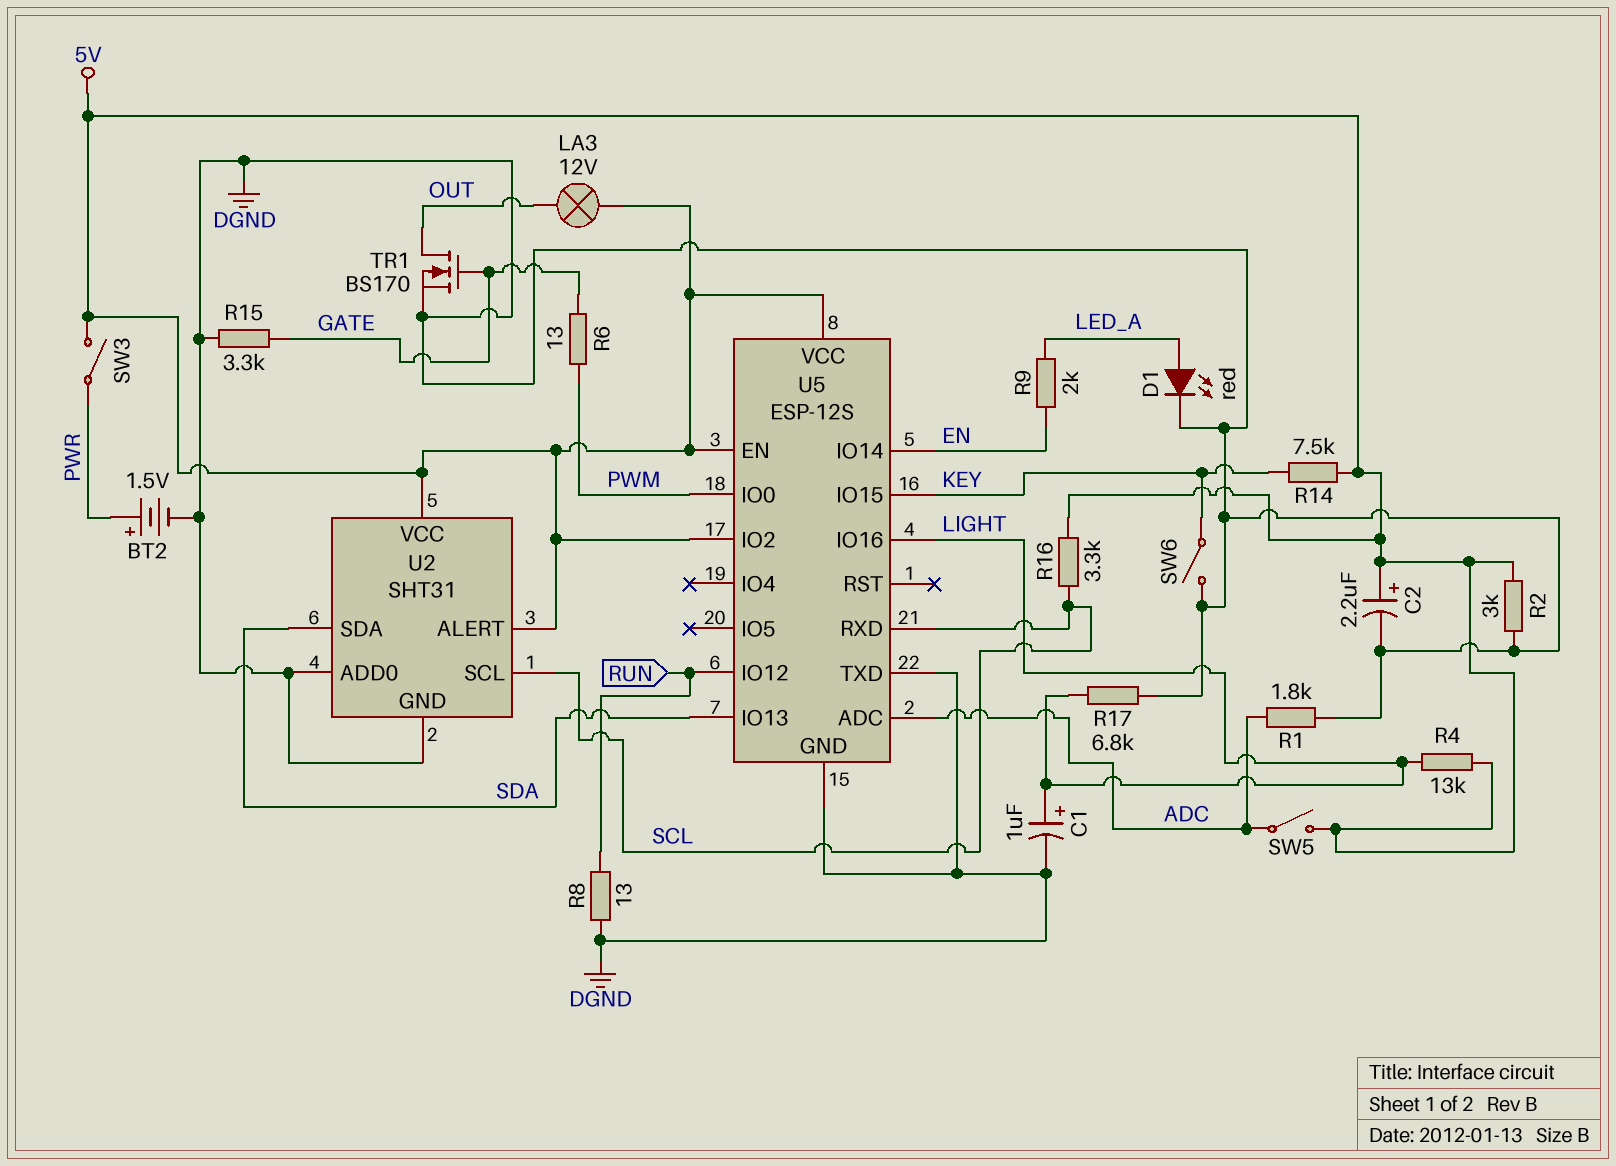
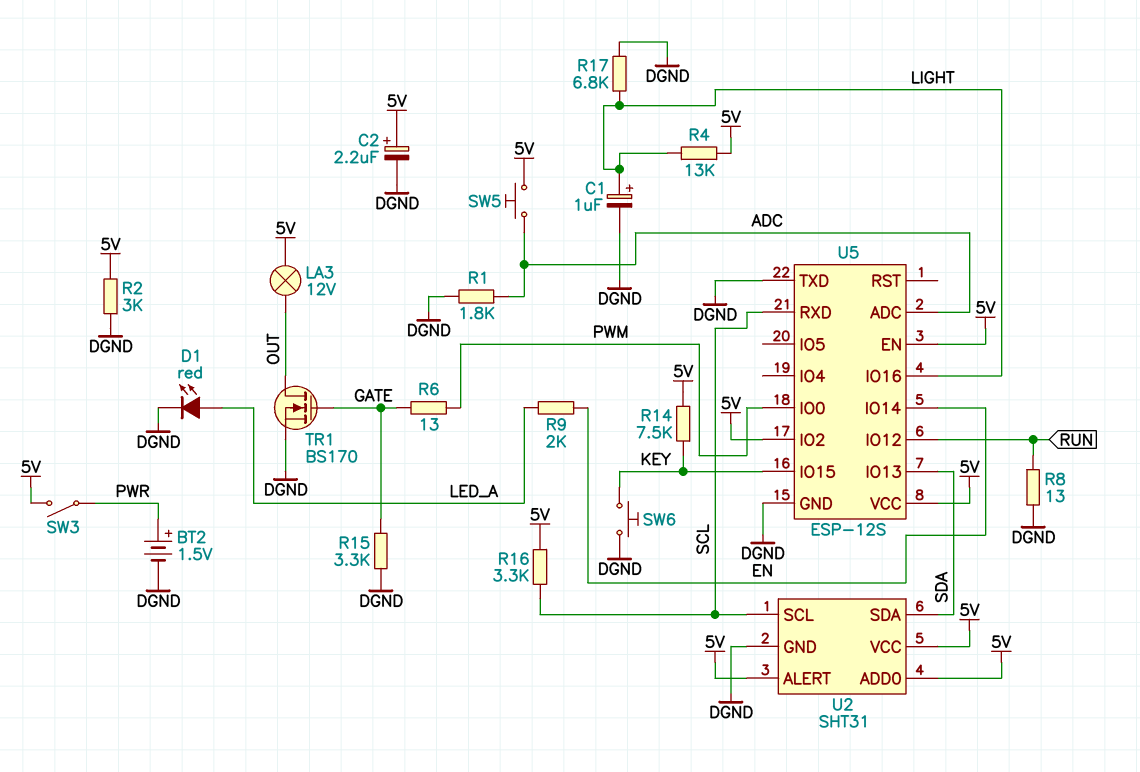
SW5: switch (5V, ADC) -> button (5V, ADC)
SW6: switch (DGND, KEY) -> button (DGND, KEY)
U2 pin ADD0: DGND -> 5V

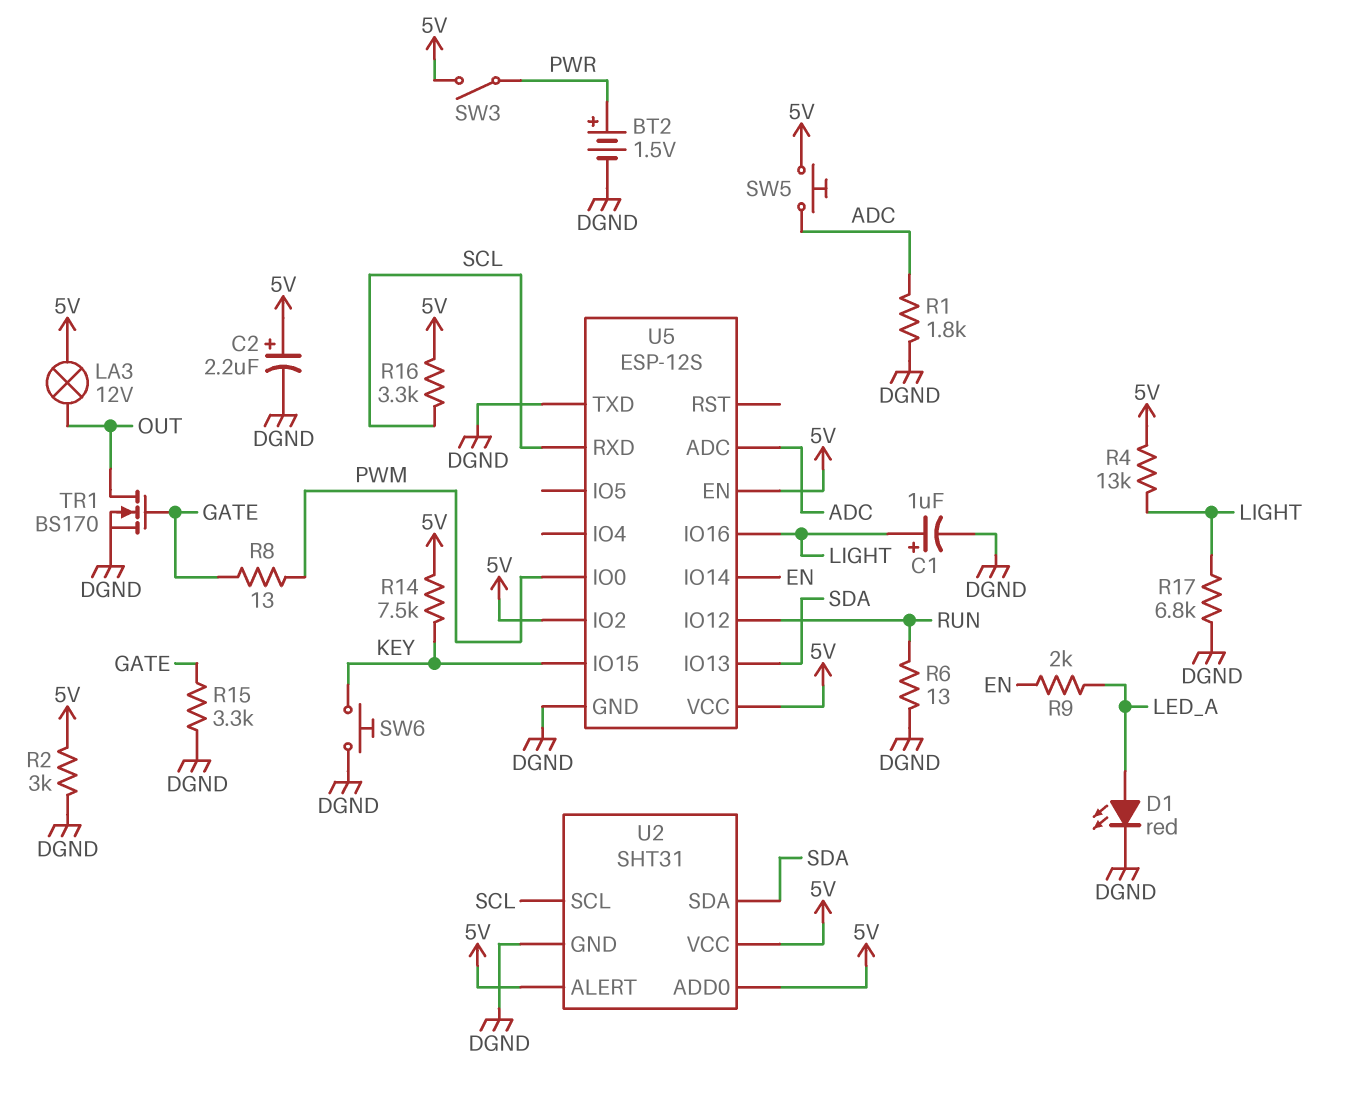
R6: 13 (GATE, PWM) -> 13 (DGND, RUN)
R8: 13 (DGND, RUN) -> 13 (GATE, PWM)

